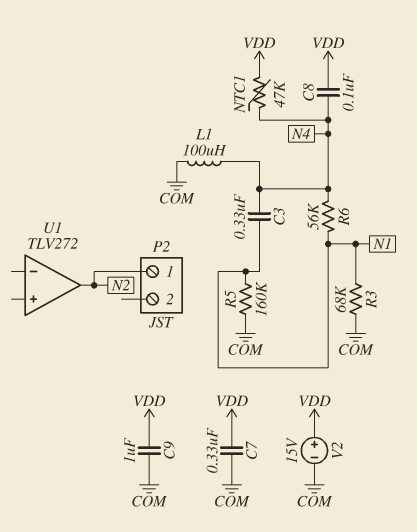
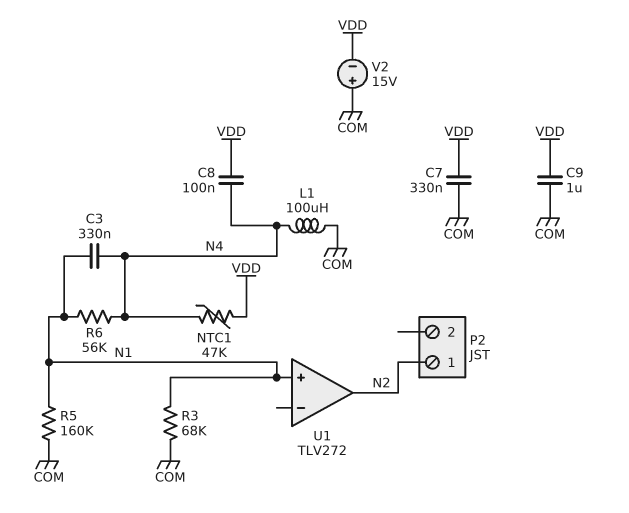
U1 pin in+: none -> N1
V2: 15V (plus VDD, minus COM) -> 15V (plus COM, minus VDD)

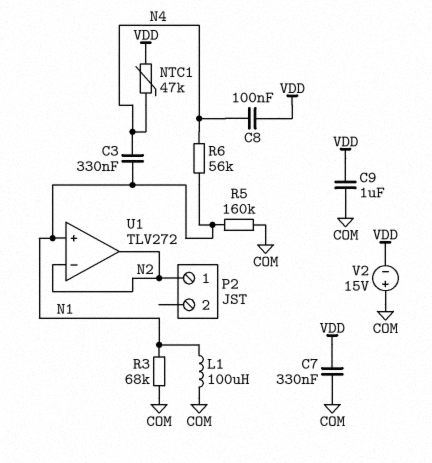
L1: 100uH (COM, N4) -> 100uH (COM, N1)
U1 pin in-: none -> N2

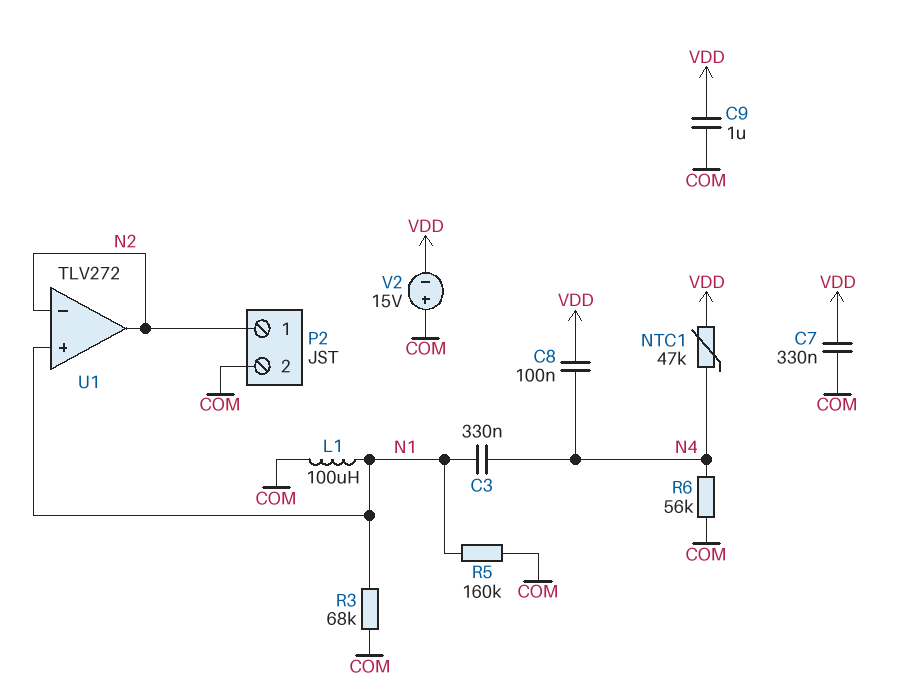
P2 pin 2: none -> COM
R6: 56k (N1, N4) -> 56k (COM, N4)

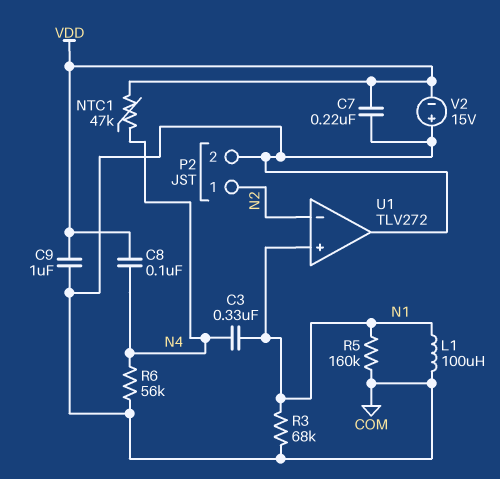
C7: 330nF (COM, VDD) -> 220nF (COM, VDD)
U1 pin out: N2 -> COM

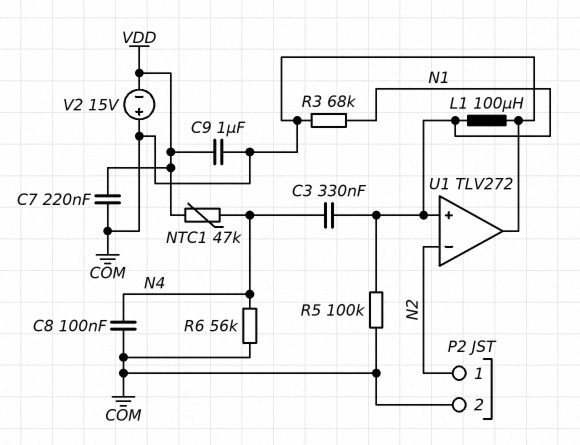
C8: 100nF (N4, VDD) -> 100nF (COM, N4)
R5: 160k (COM, N1) -> 100k (COM, N1)

